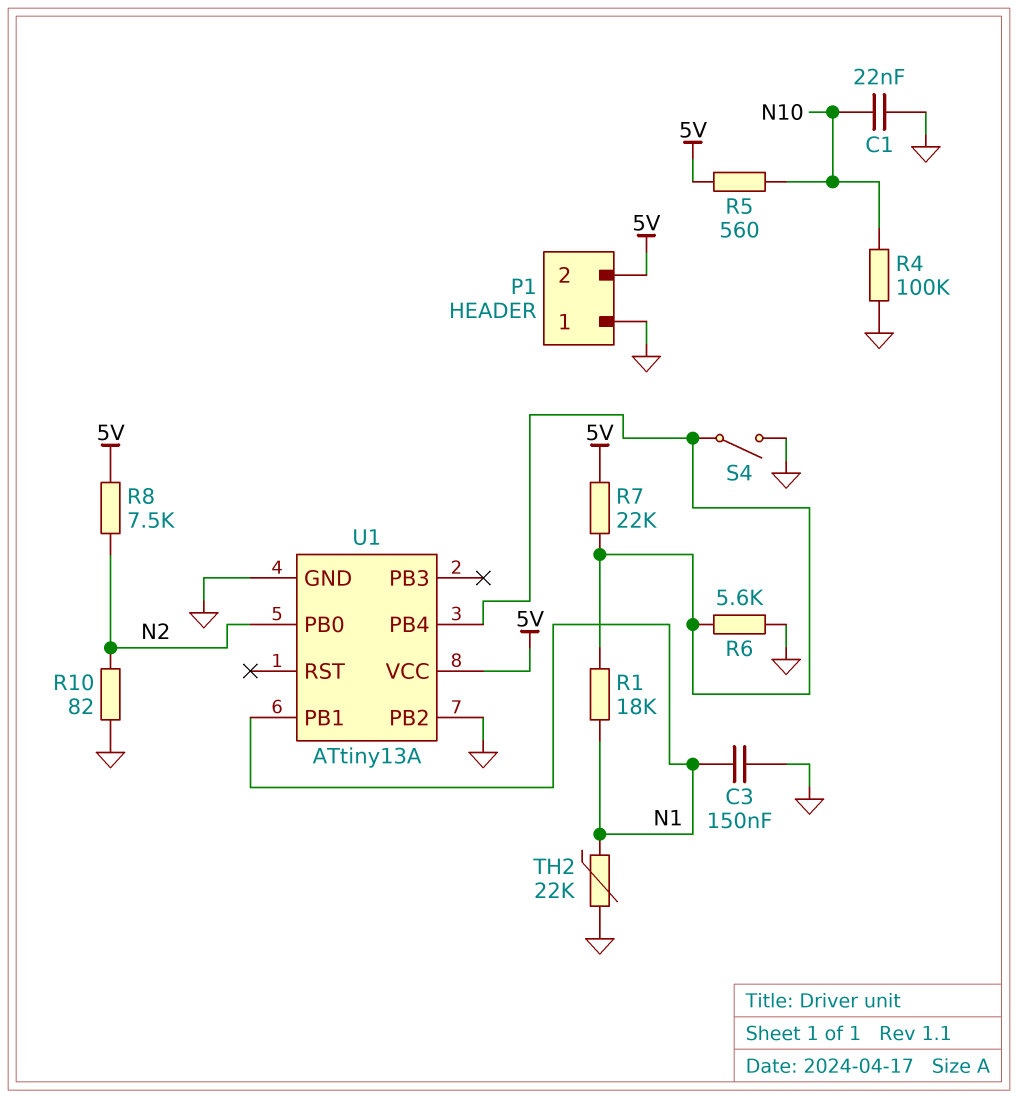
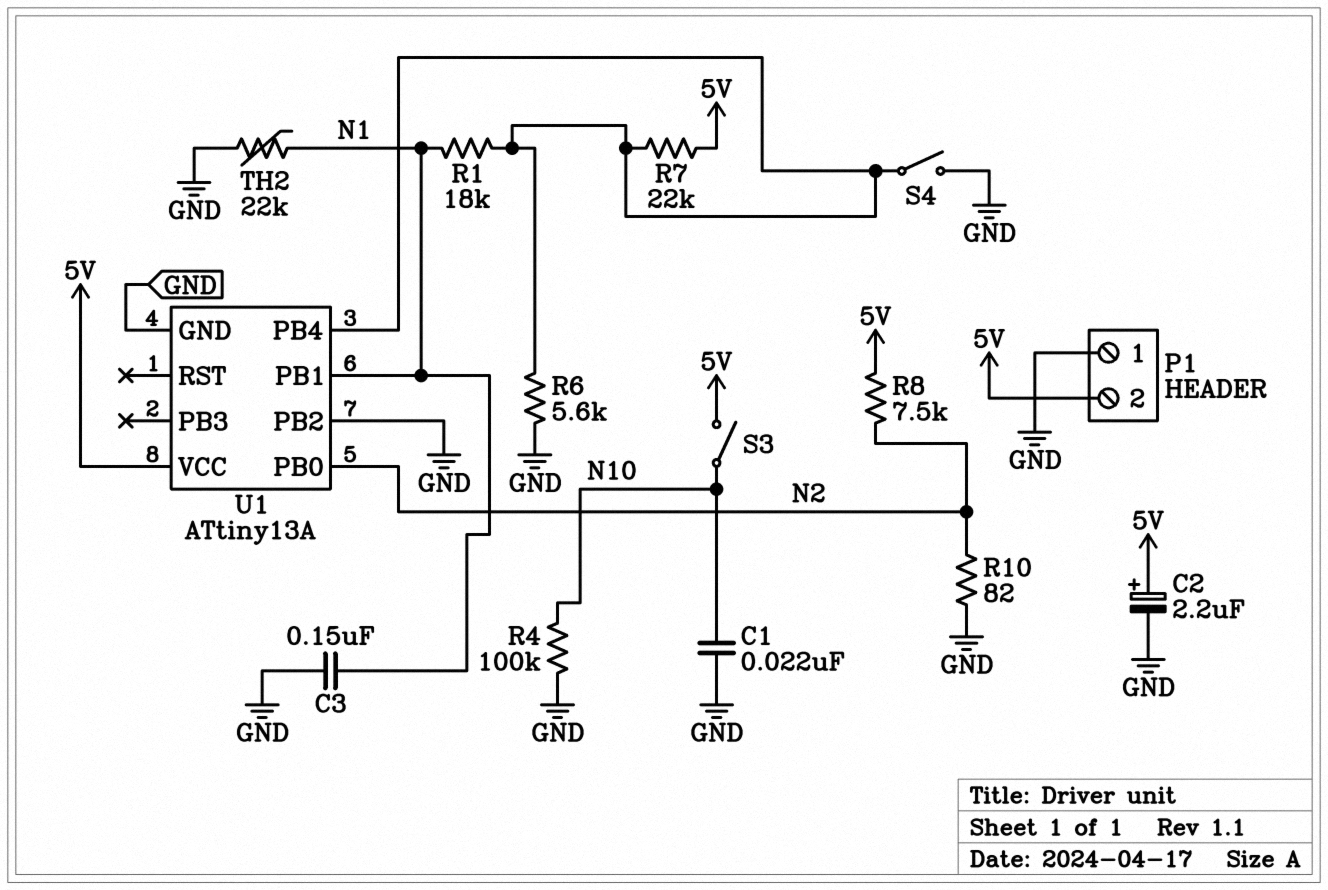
C2: none -> 2.2uF (plus 5V, minus GND)
R5: 560 (5V, N10) -> none
S3: none -> switch (5V, N10)

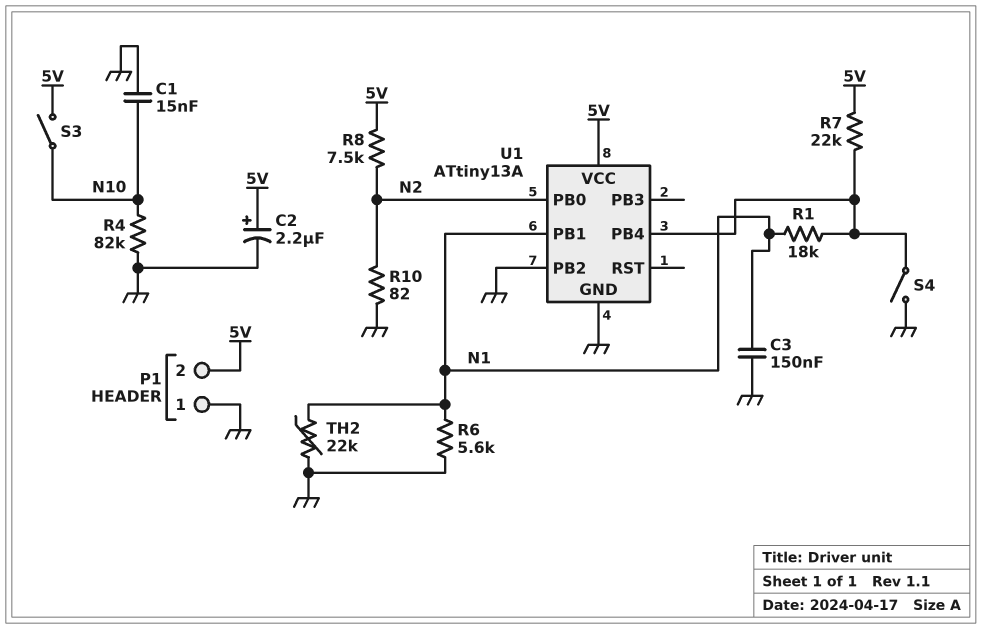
C1: 22nF (GND, N10) -> 15nF (GND, N10)
R4: 100k (GND, N10) -> 82k (GND, N10)
R6: 5.6k (GND, U1/PB4) -> 5.6k (GND, N1)

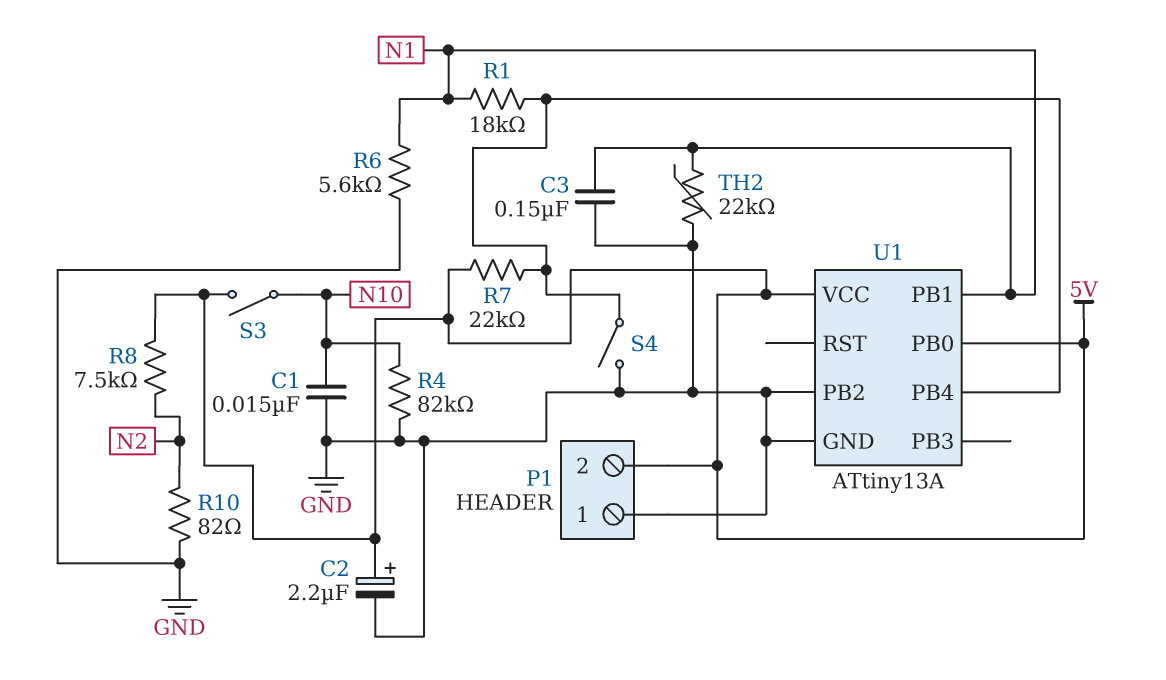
U1 pin PB0: N2 -> 5V

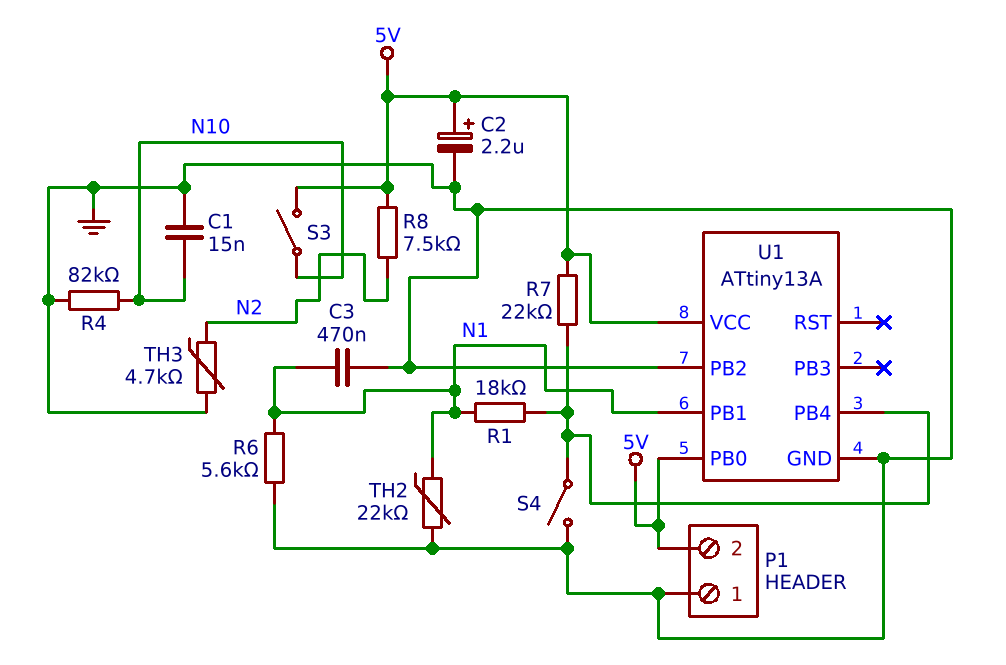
C3: 150nF (GND, N1) -> 470nF (GND, N1)
R10: 82 (GND, N2) -> none
TH3: none -> 4.7k (GND, N2)

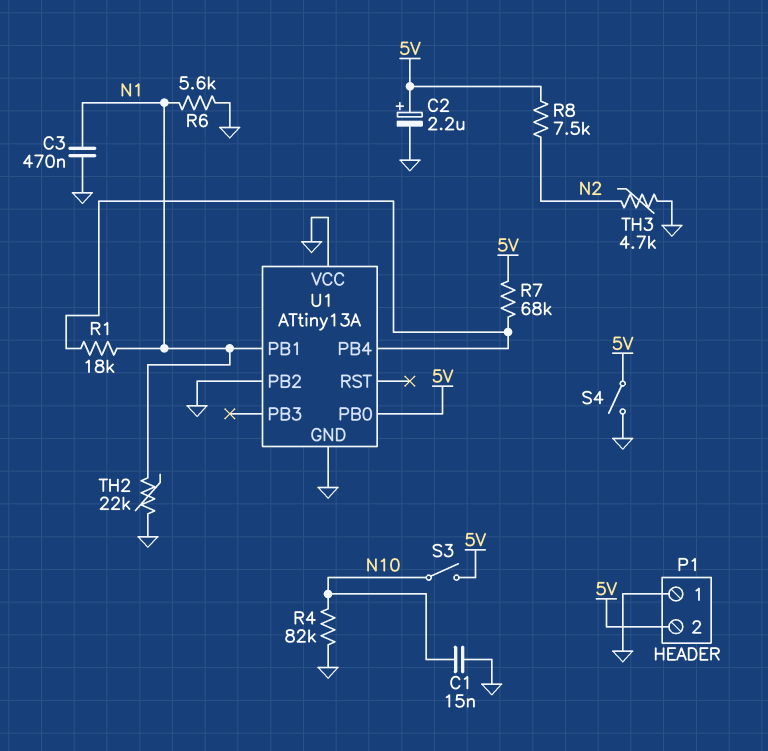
R7: 22k (5V, U1/PB4) -> 68k (5V, U1/PB4)
S4: switch (GND, U1/PB4) -> switch (5V, GND)
U1 pin VCC: 5V -> GND

